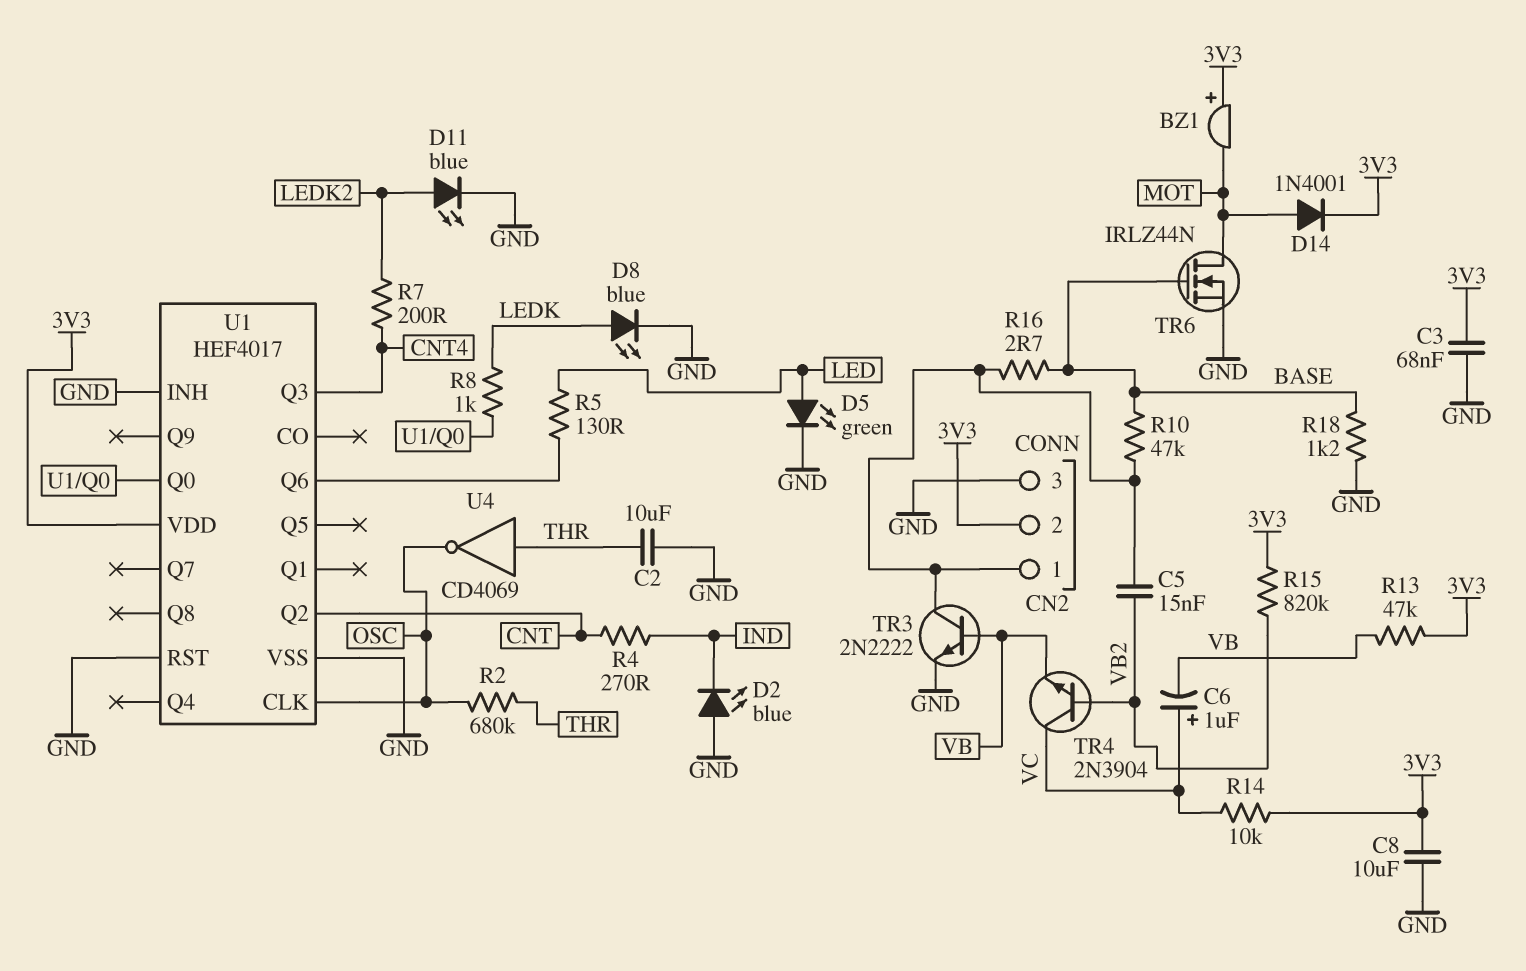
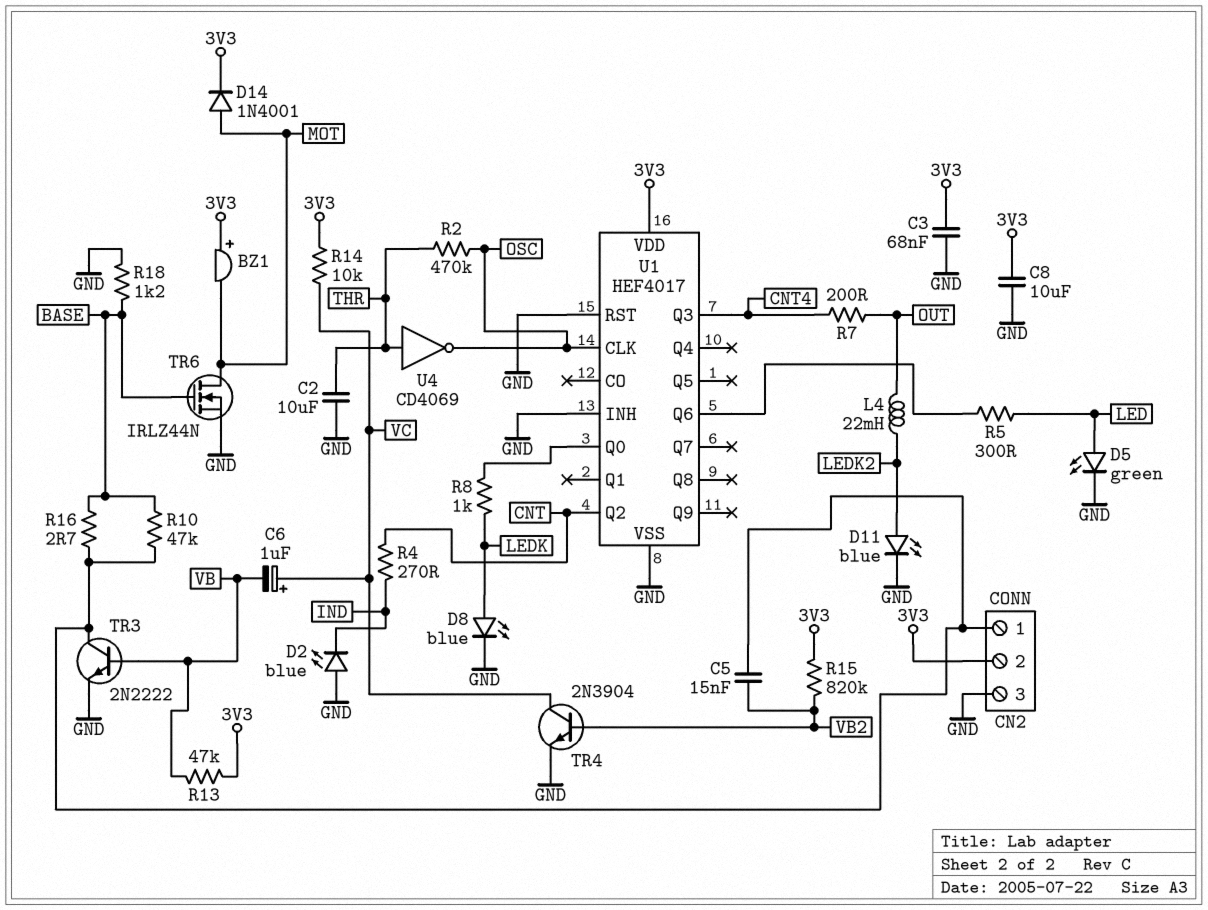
L4: none -> 22mH (LEDK2, OUT)
R2: 680k (OSC, THR) -> 470k (OSC, THR)
R5: 130 (LED, U1/Q6) -> 300 (LED, U1/Q6)
R7: 200 (CNT4, LEDK2) -> 200 (CNT4, OUT)
TR4: NPN 2N3904 (B VB2, C VC, E VB) -> NPN 2N3904 (B VB2, C VC, E GND)

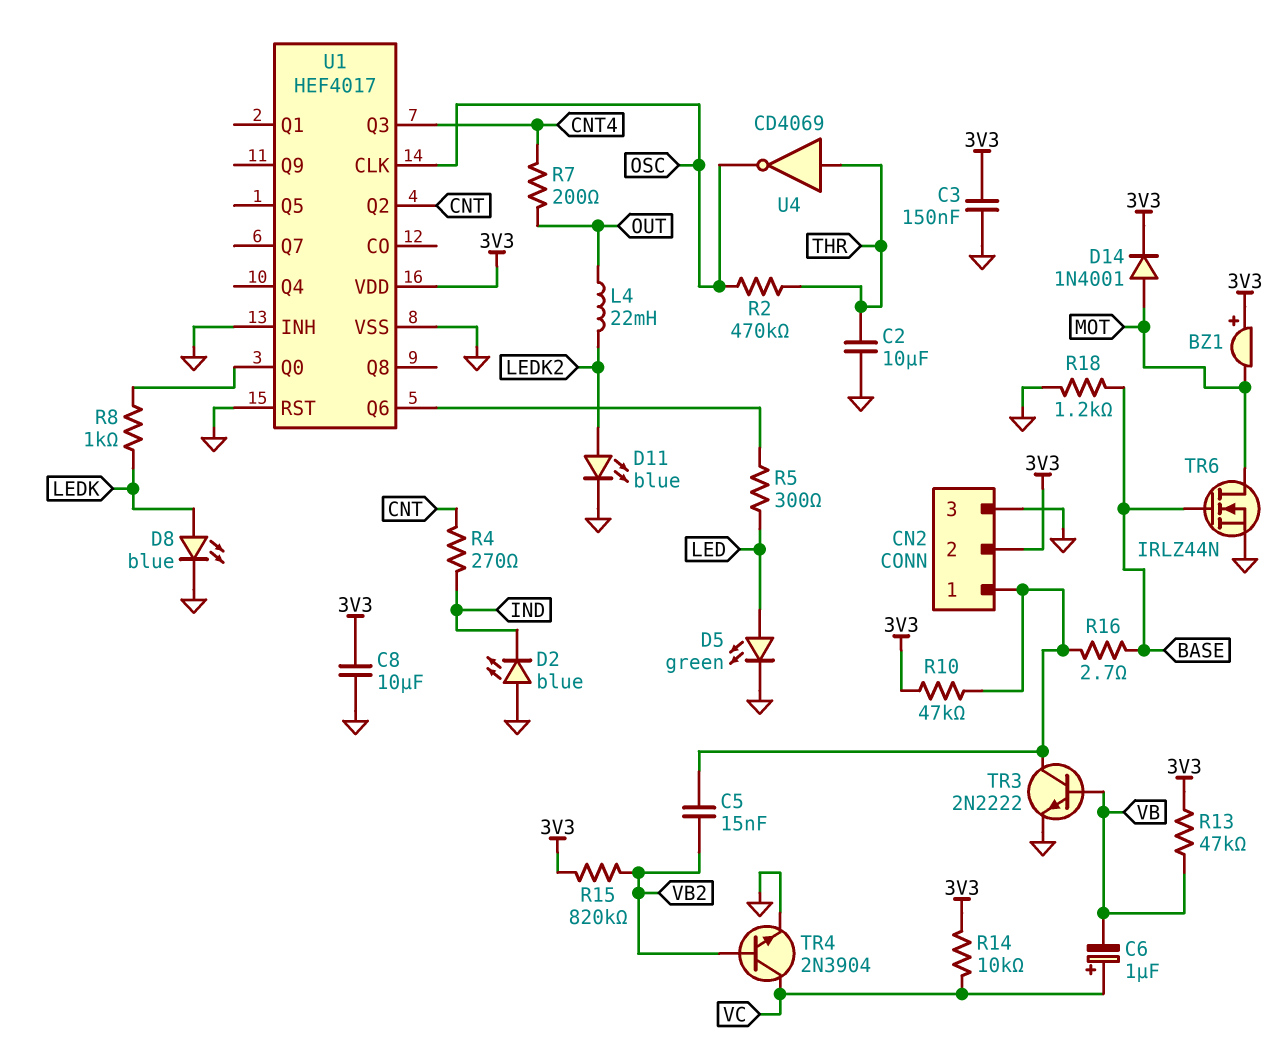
C3: 68nF (3V3, GND) -> 150nF (3V3, GND)
R10: 47k (BASE, CN2/1) -> 47k (3V3, CN2/1)

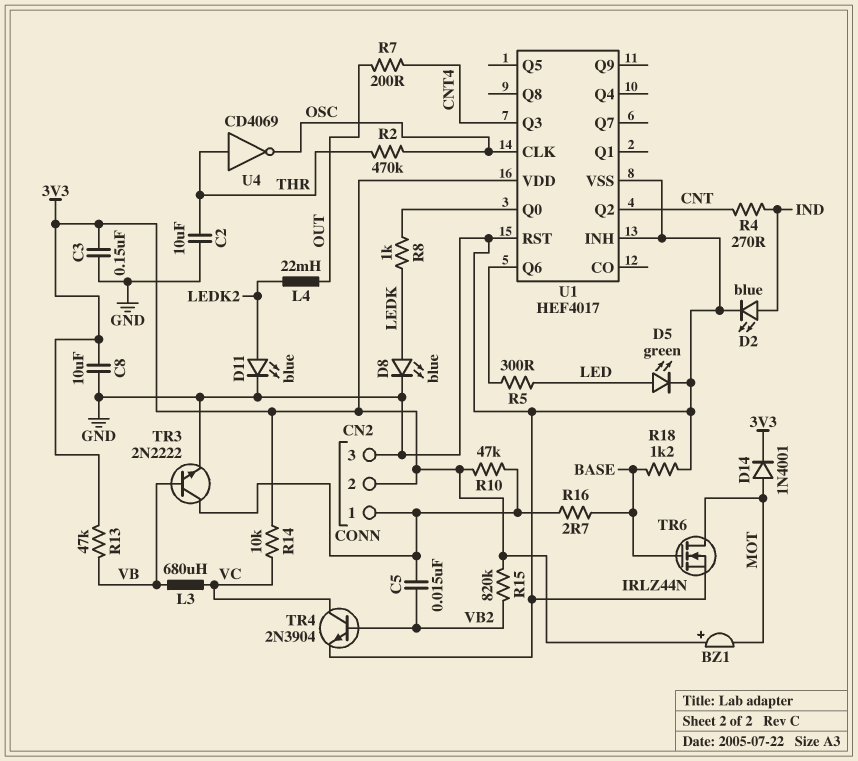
C6: 1uF (plus VC, minus VB) -> none
D2: LED blue (A GND, K IND) -> LED blue (A IND, K GND)
L3: none -> 680uH (VB, VC)

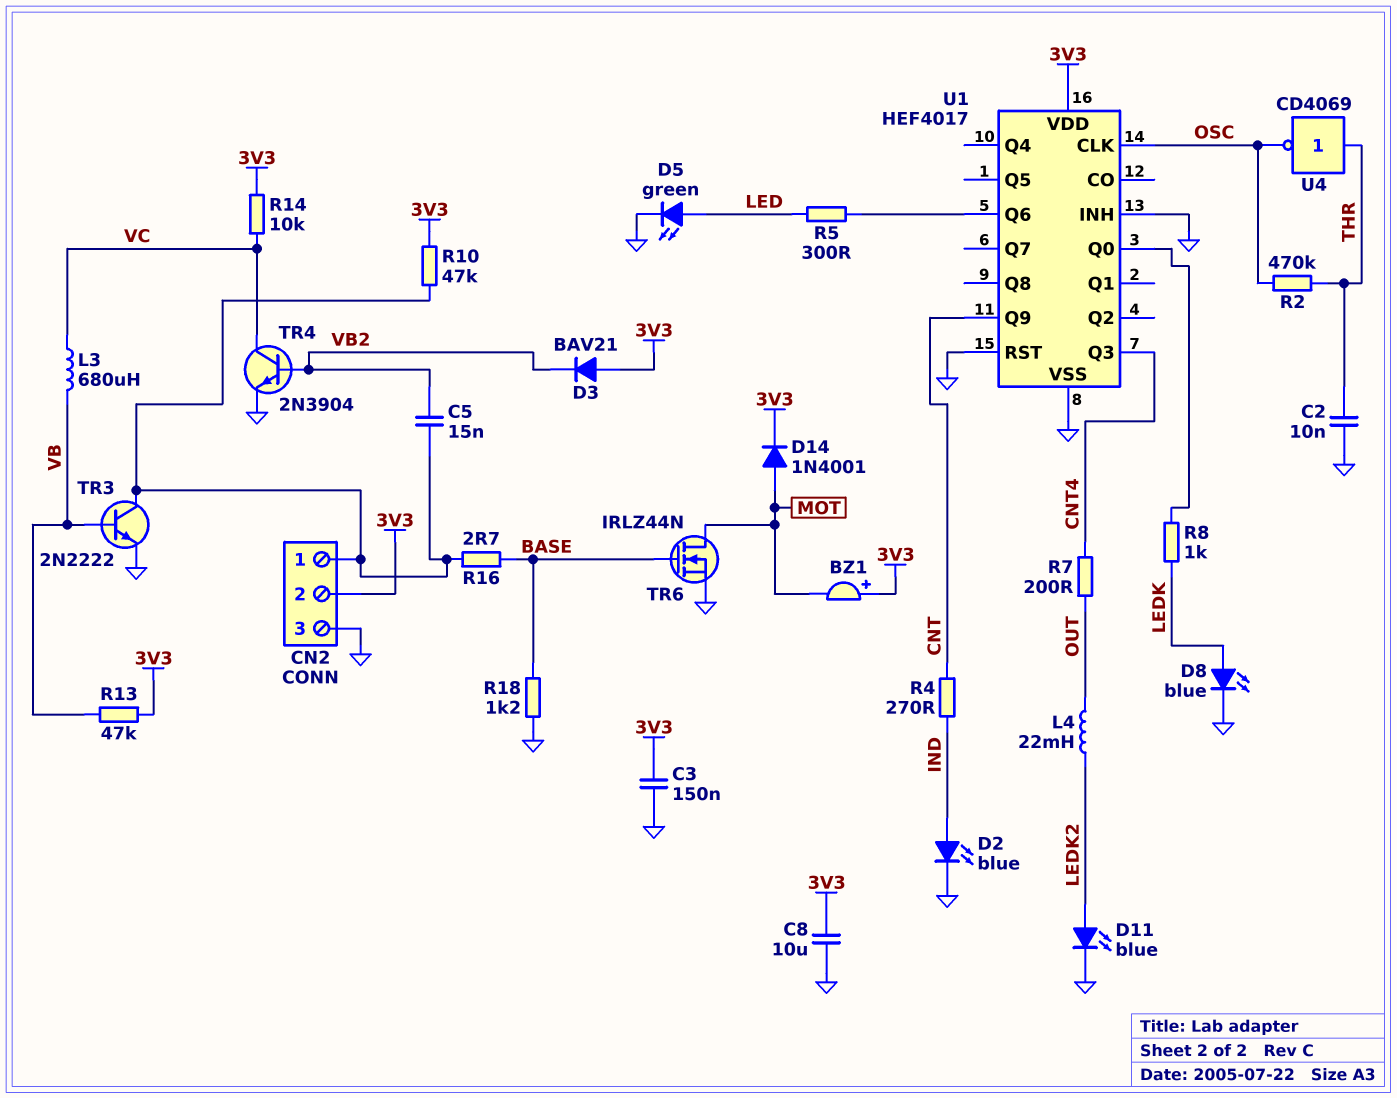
C2: 10uF (GND, THR) -> 10nF (GND, THR)
D3: none -> diode BAV21 (A 3V3, K VB2)
R15: 820k (3V3, VB2) -> none
U1 pin Q2: CNT -> none
U1 pin Q9: none -> CNT

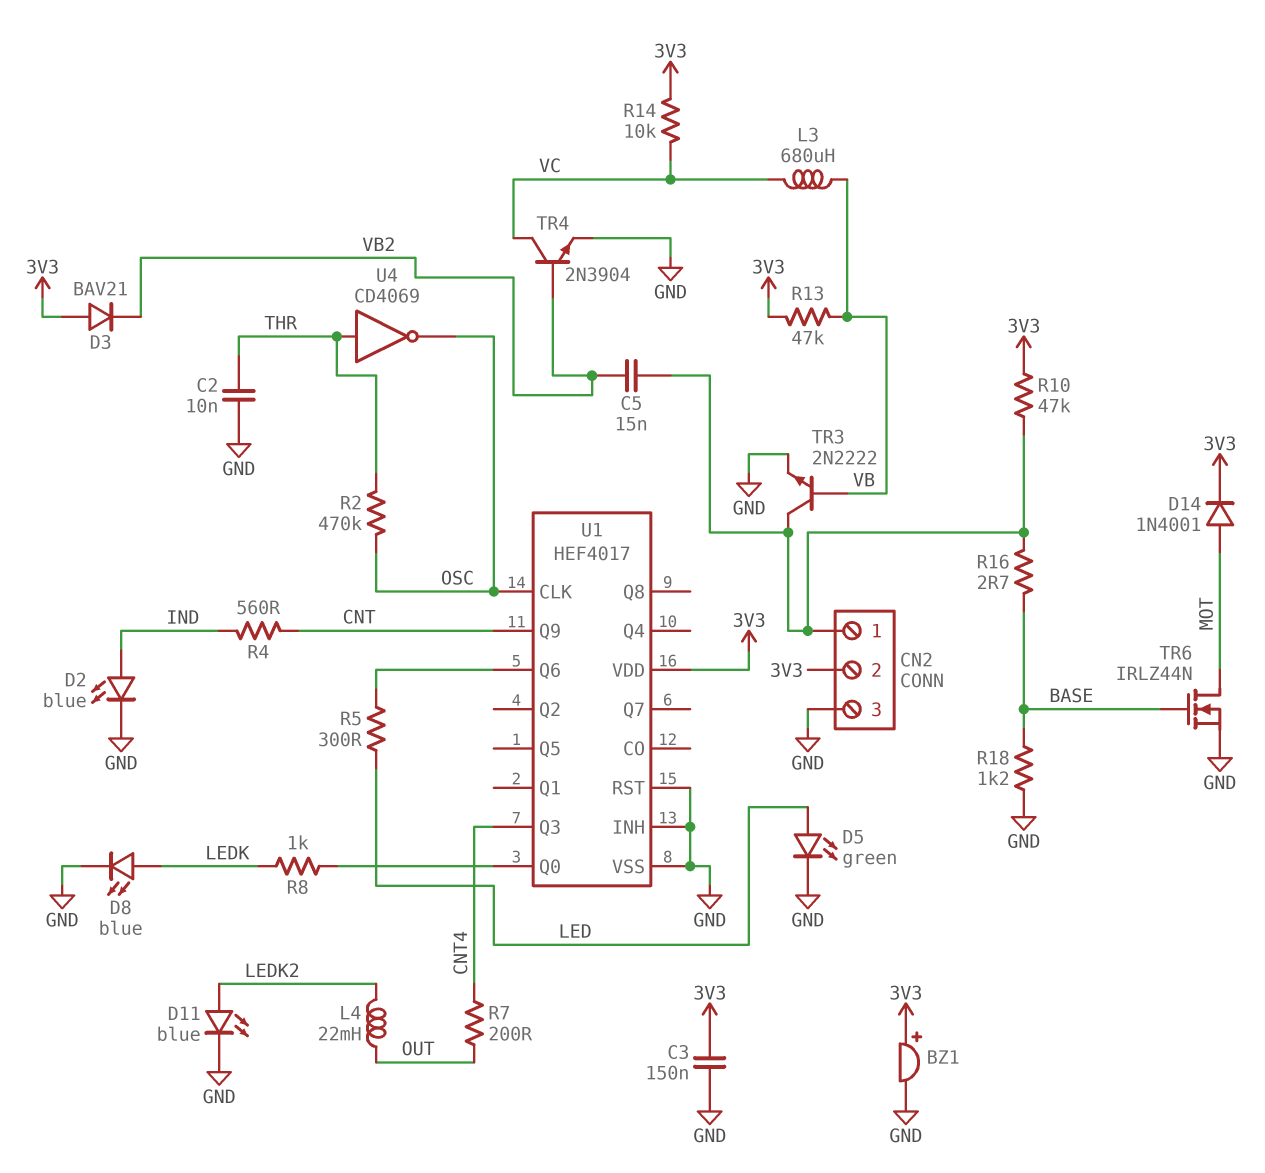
BZ1: buzzer (plus 3V3, minus MOT) -> buzzer (plus 3V3, minus GND)
C8: 10uF (3V3, GND) -> none
R4: 270 (CNT, IND) -> 560 (CNT, IND)

